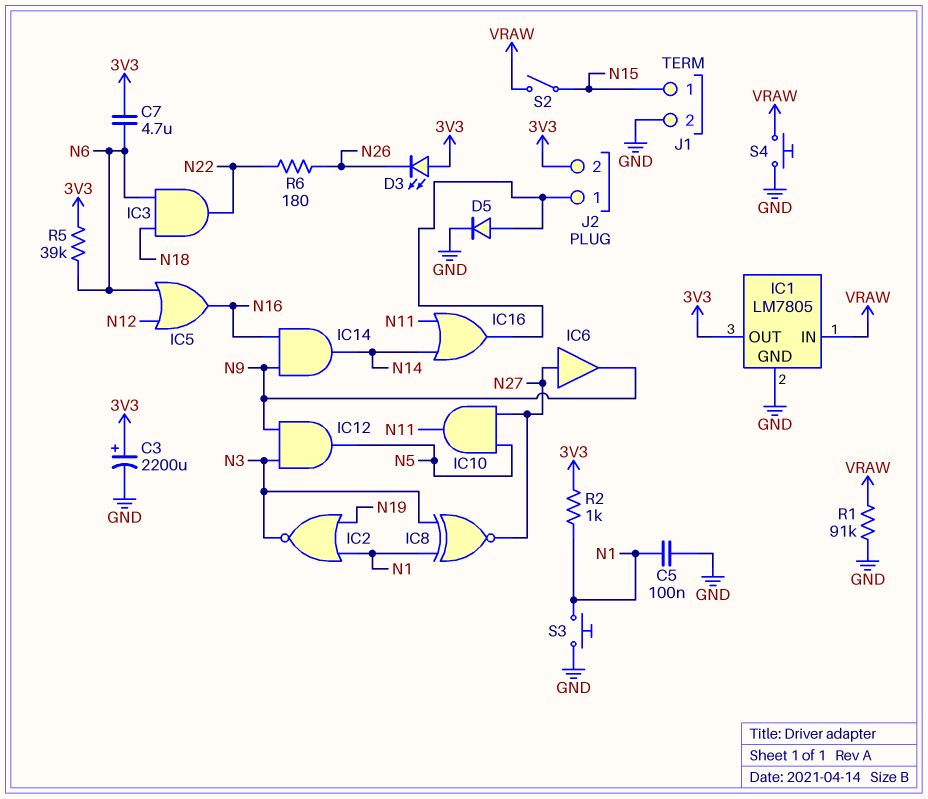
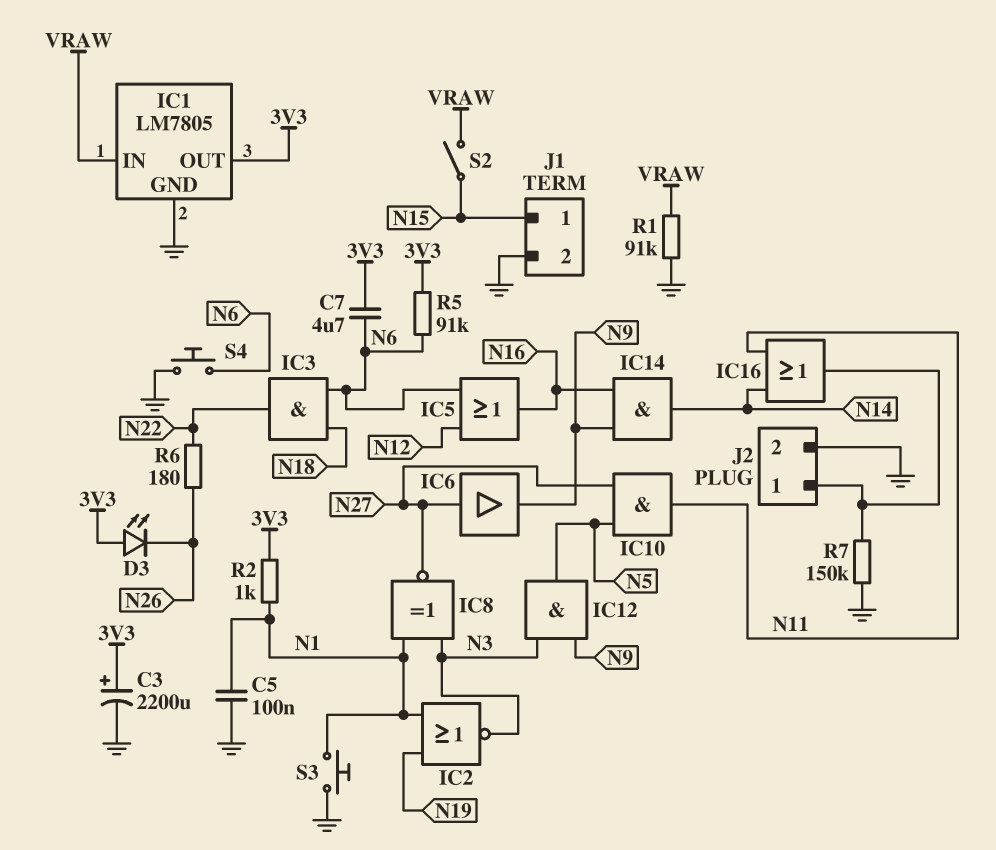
D5: diode (A J2/1, K GND) -> none
J2 pin 2: 3V3 -> GND
R5: 39k (3V3, N6) -> 91k (3V3, N6)
R7: none -> 150k (GND, J2/1)
S4: button (GND, VRAW) -> button (GND, N6)

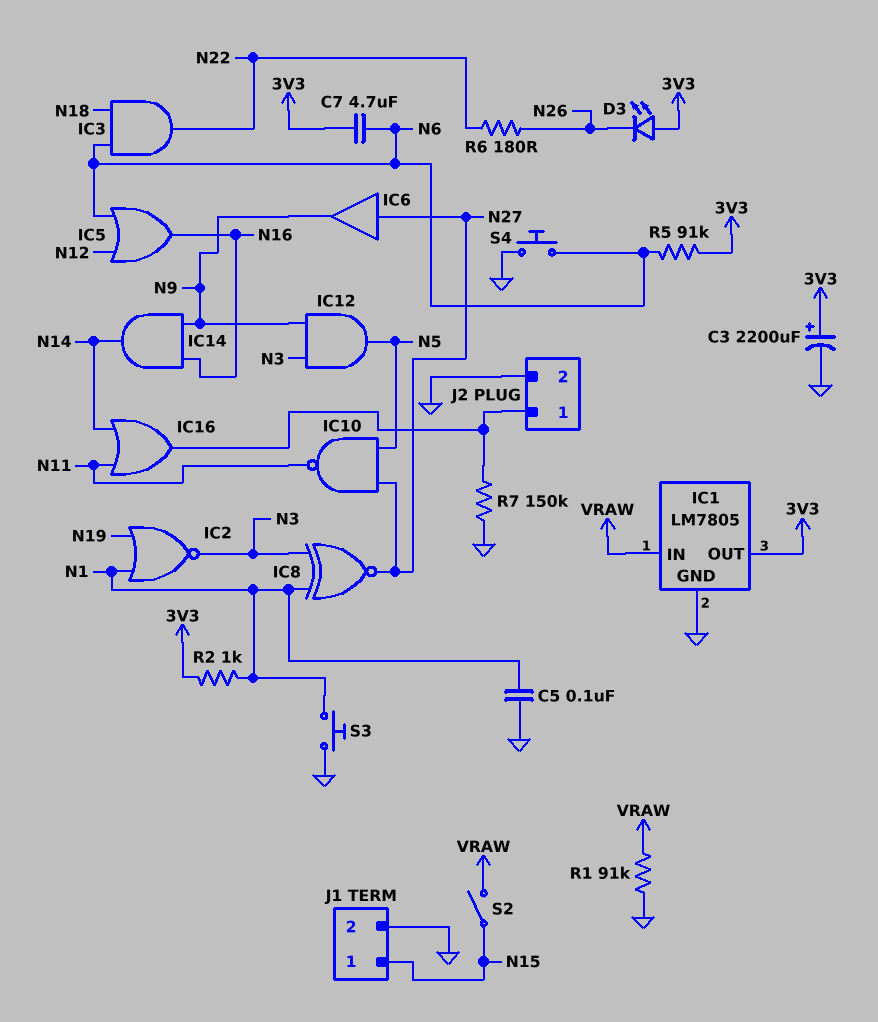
IC10: AND (in N5, in N27, out N11) -> NAND (in N5, in N27, out N11)

